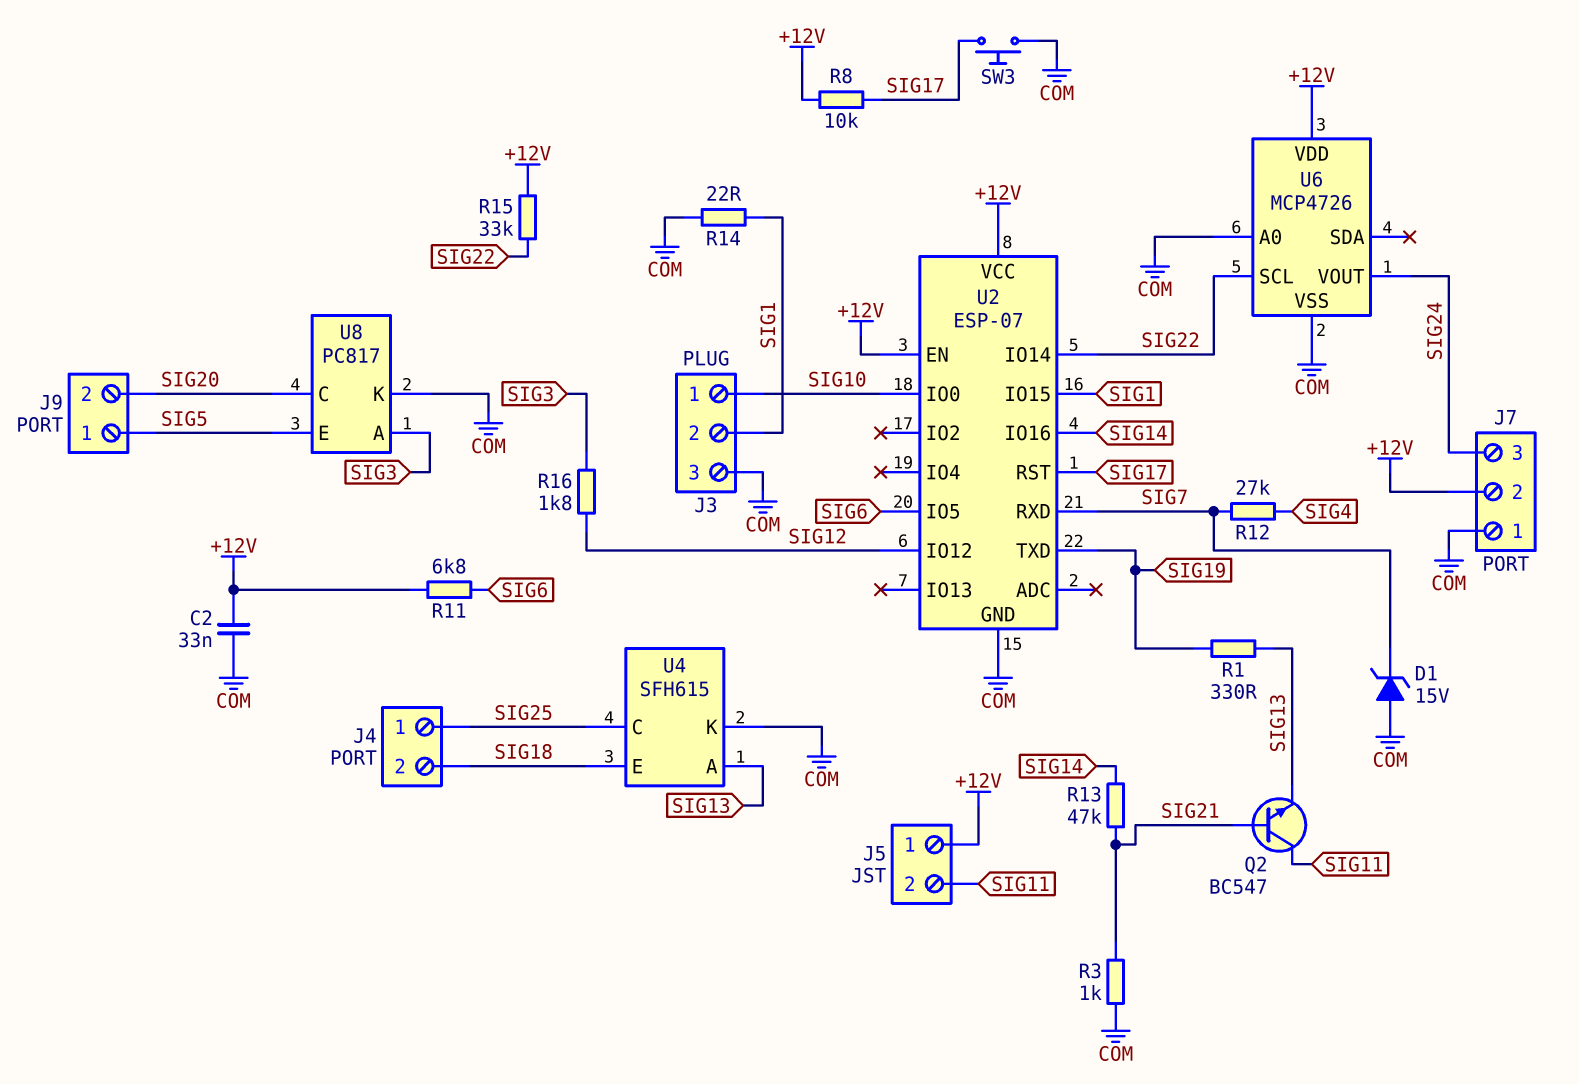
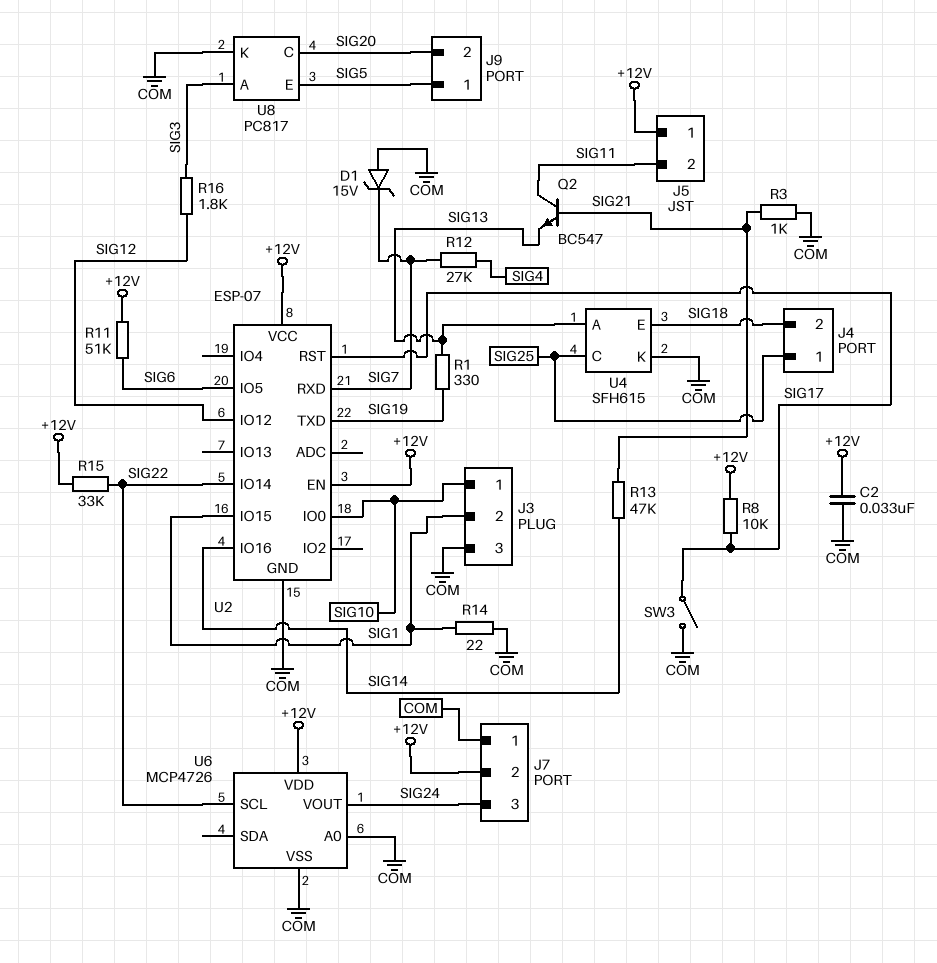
R11: 6.8k (+12V, SIG6) -> 51k (+12V, SIG6)
SW3: button (COM, SIG17) -> switch (COM, SIG17)

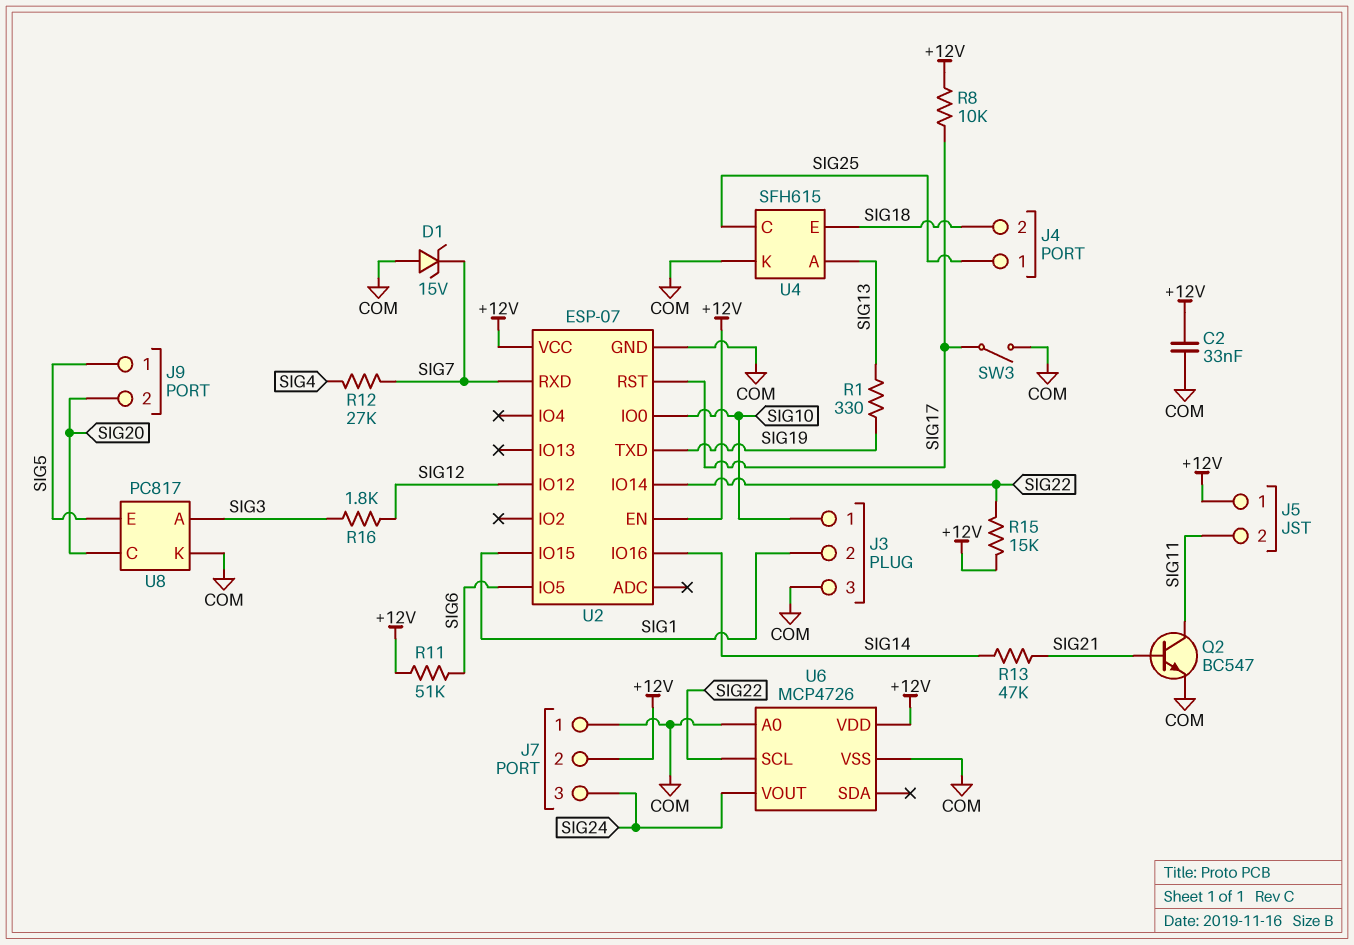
Q2: NPN BC547 (B SIG21, C SIG11, E SIG13) -> NPN BC547 (B SIG21, C SIG11, E COM)
R3: 1k (COM, SIG21) -> none
R14: 22 (COM, SIG1) -> none
R15: 33k (+12V, SIG22) -> 15k (+12V, SIG22)

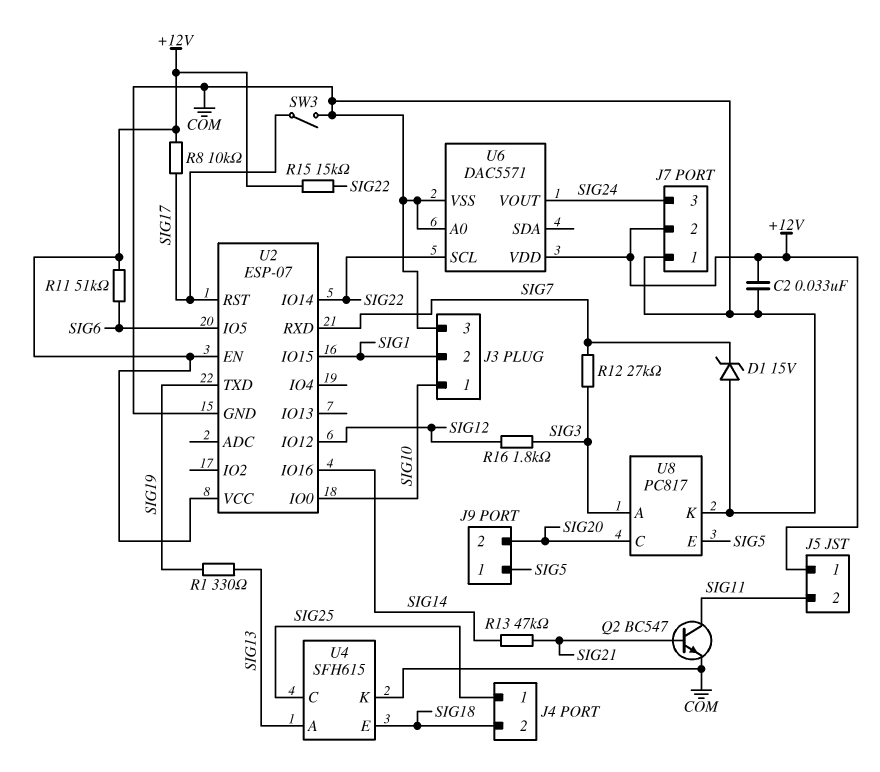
R12: 27k (SIG4, SIG7) -> 27k (SIG3, SIG7)
U6: MCP4726 -> DAC5571

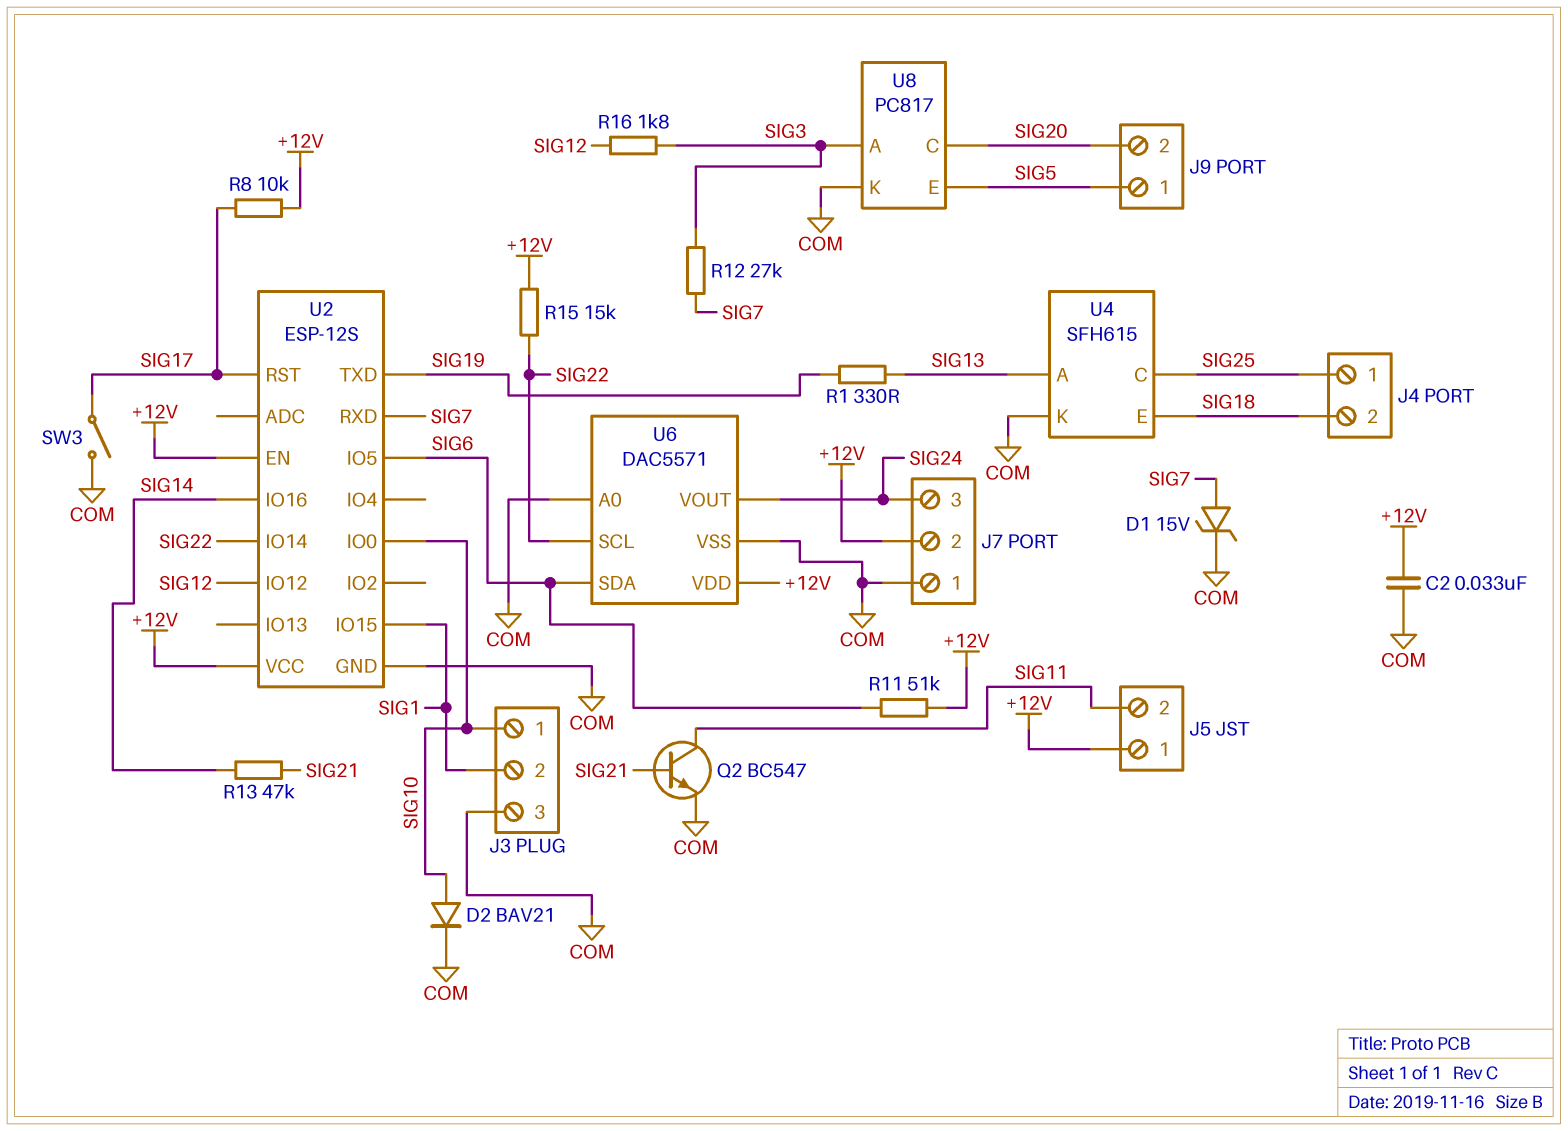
D1: zener 15V (A COM, K SIG7) -> zener 15V (A SIG7, K COM)
D2: none -> diode BAV21 (A SIG10, K COM)
U2: ESP-07 -> ESP-12S
U6 pin SDA: none -> SIG6

